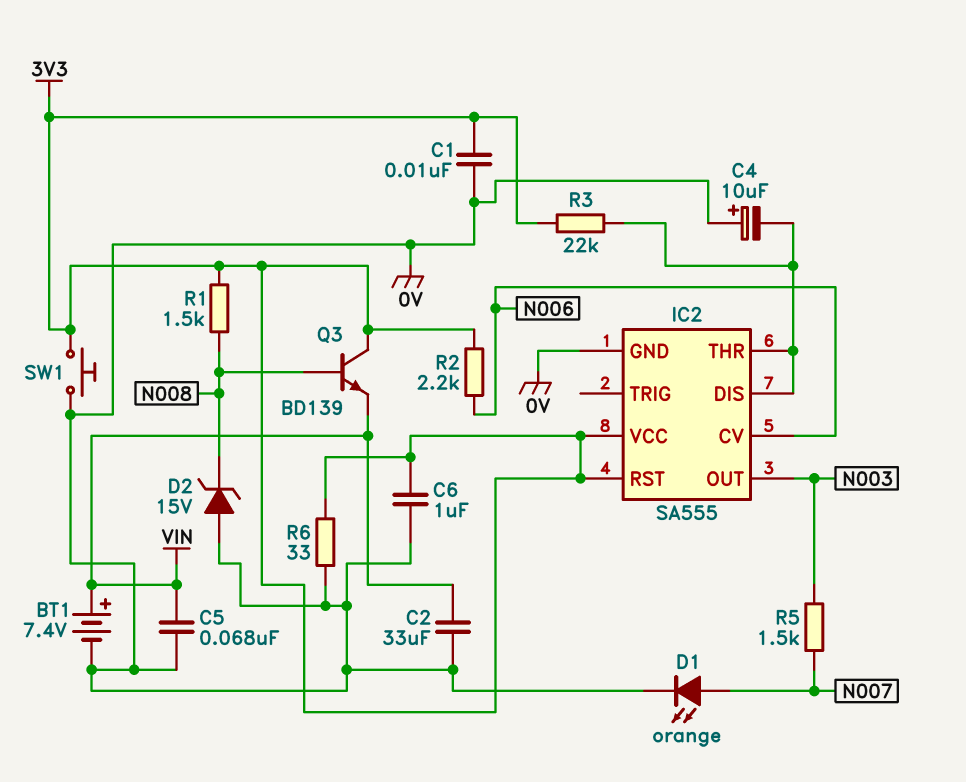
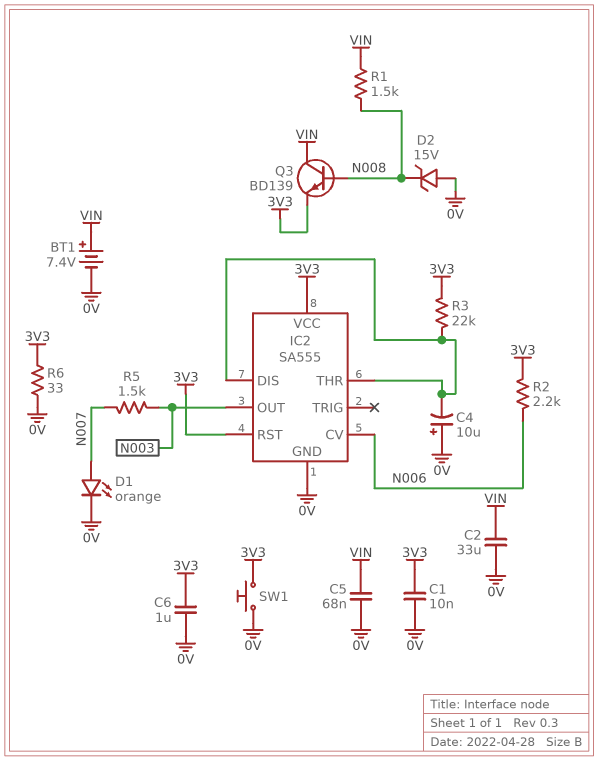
Q3: NPN BD139 (B N008, C 3V3, E VIN) -> NPN BD139 (B N008, C VIN, E 3V3)
R1: 1.5k (3V3, N008) -> 1.5k (N008, VIN)

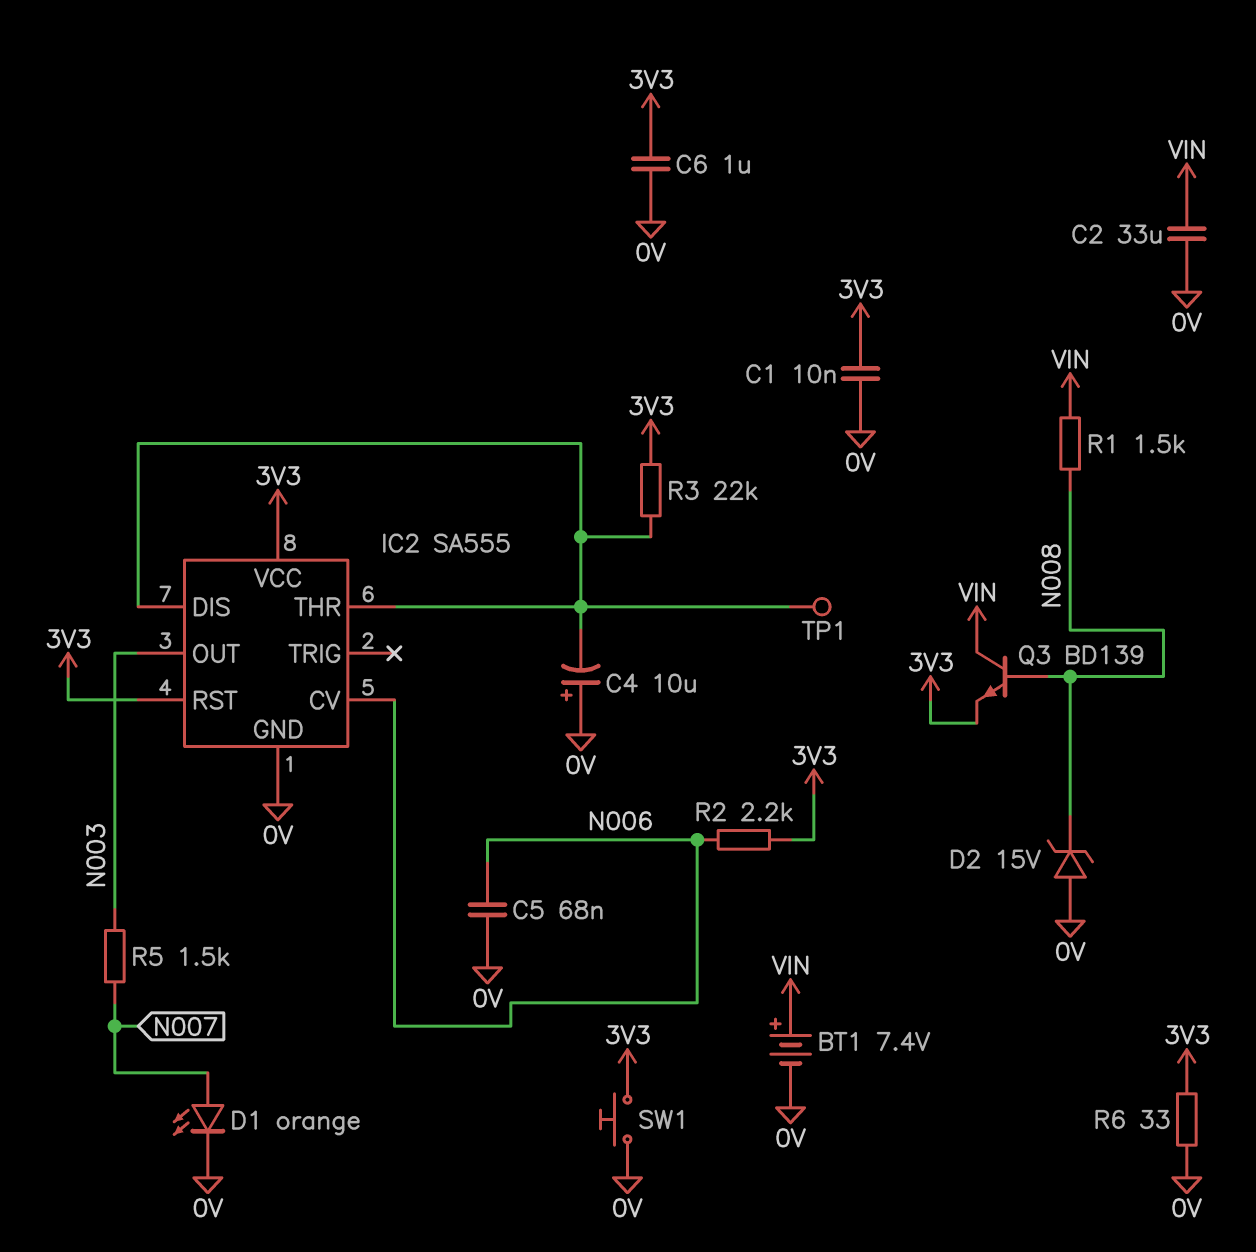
C5: 68nF (0V, VIN) -> 68nF (0V, N006)
TP1: none -> test point (IC2/DIS)

